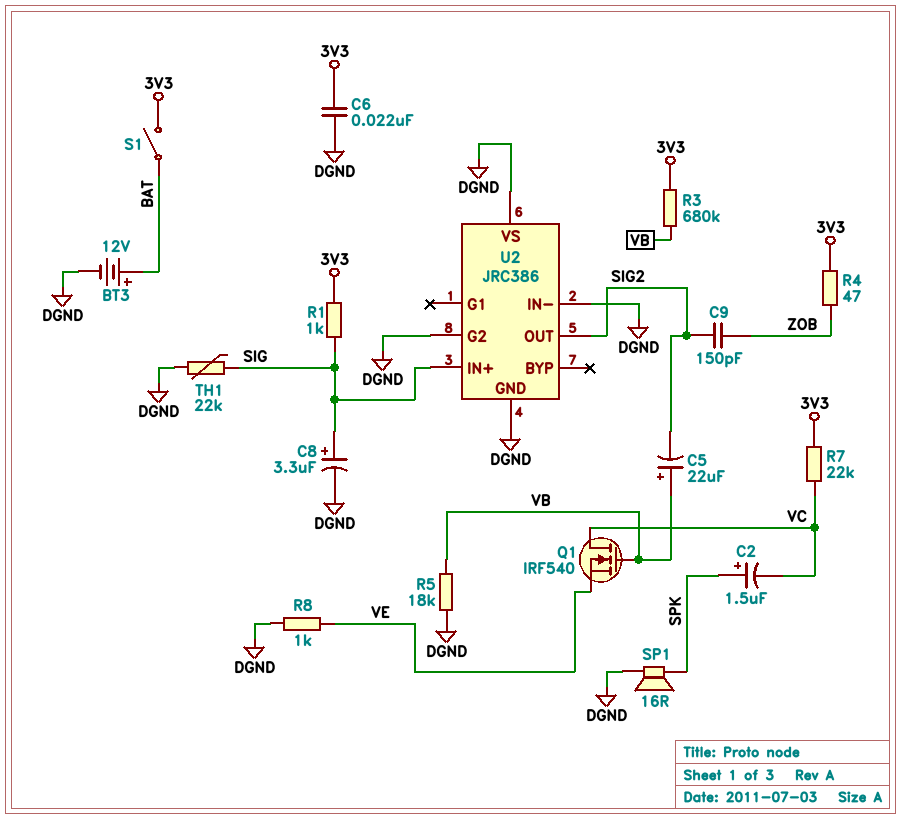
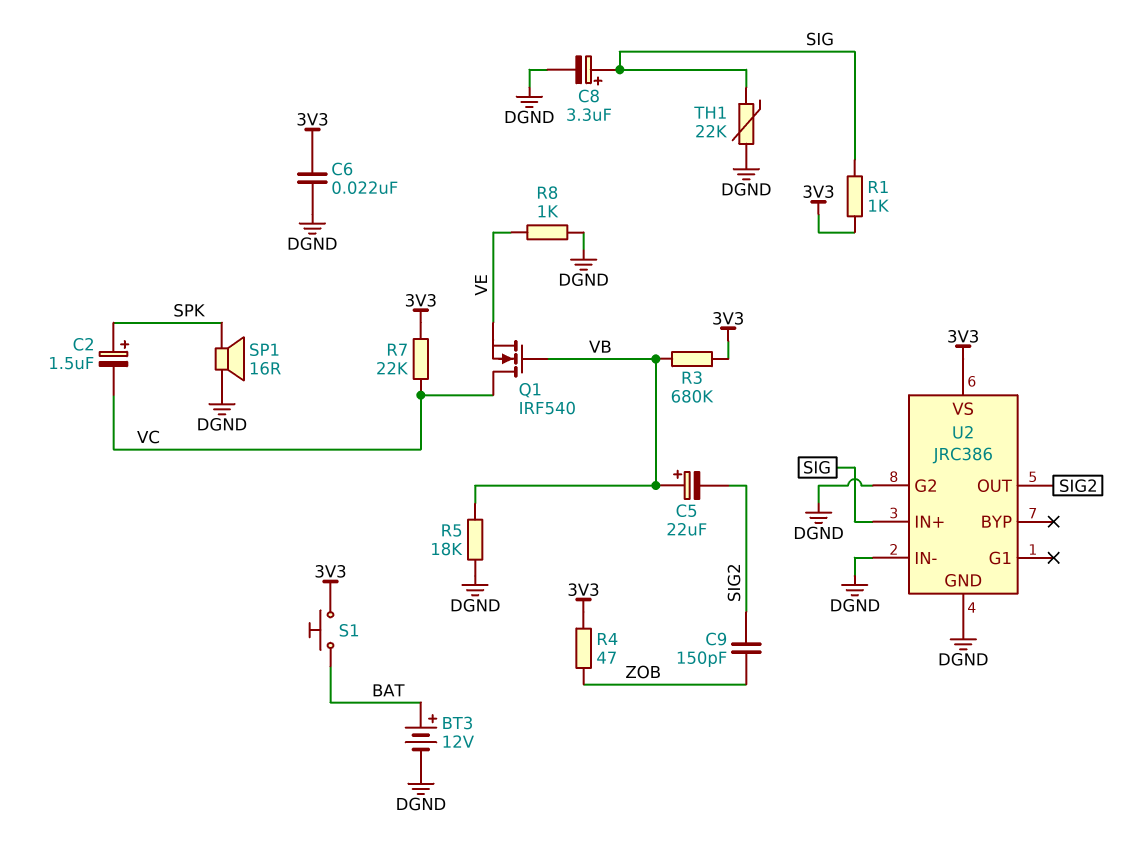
S1: switch (3V3, BAT) -> button (3V3, BAT)
U2 pin VS: DGND -> 3V3

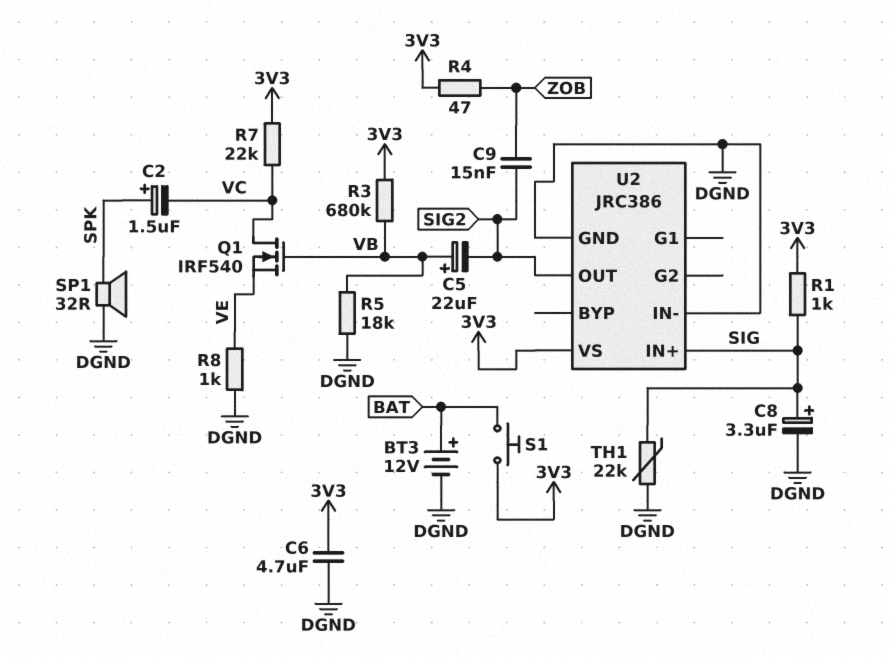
C6: 22nF (3V3, DGND) -> 4.7uF (3V3, DGND)
C9: 150pF (SIG2, ZOB) -> 15nF (SIG2, ZOB)
SP1: speaker 16R (DGND, SPK) -> speaker 32R (DGND, SPK)
U2 pin G2: DGND -> none

